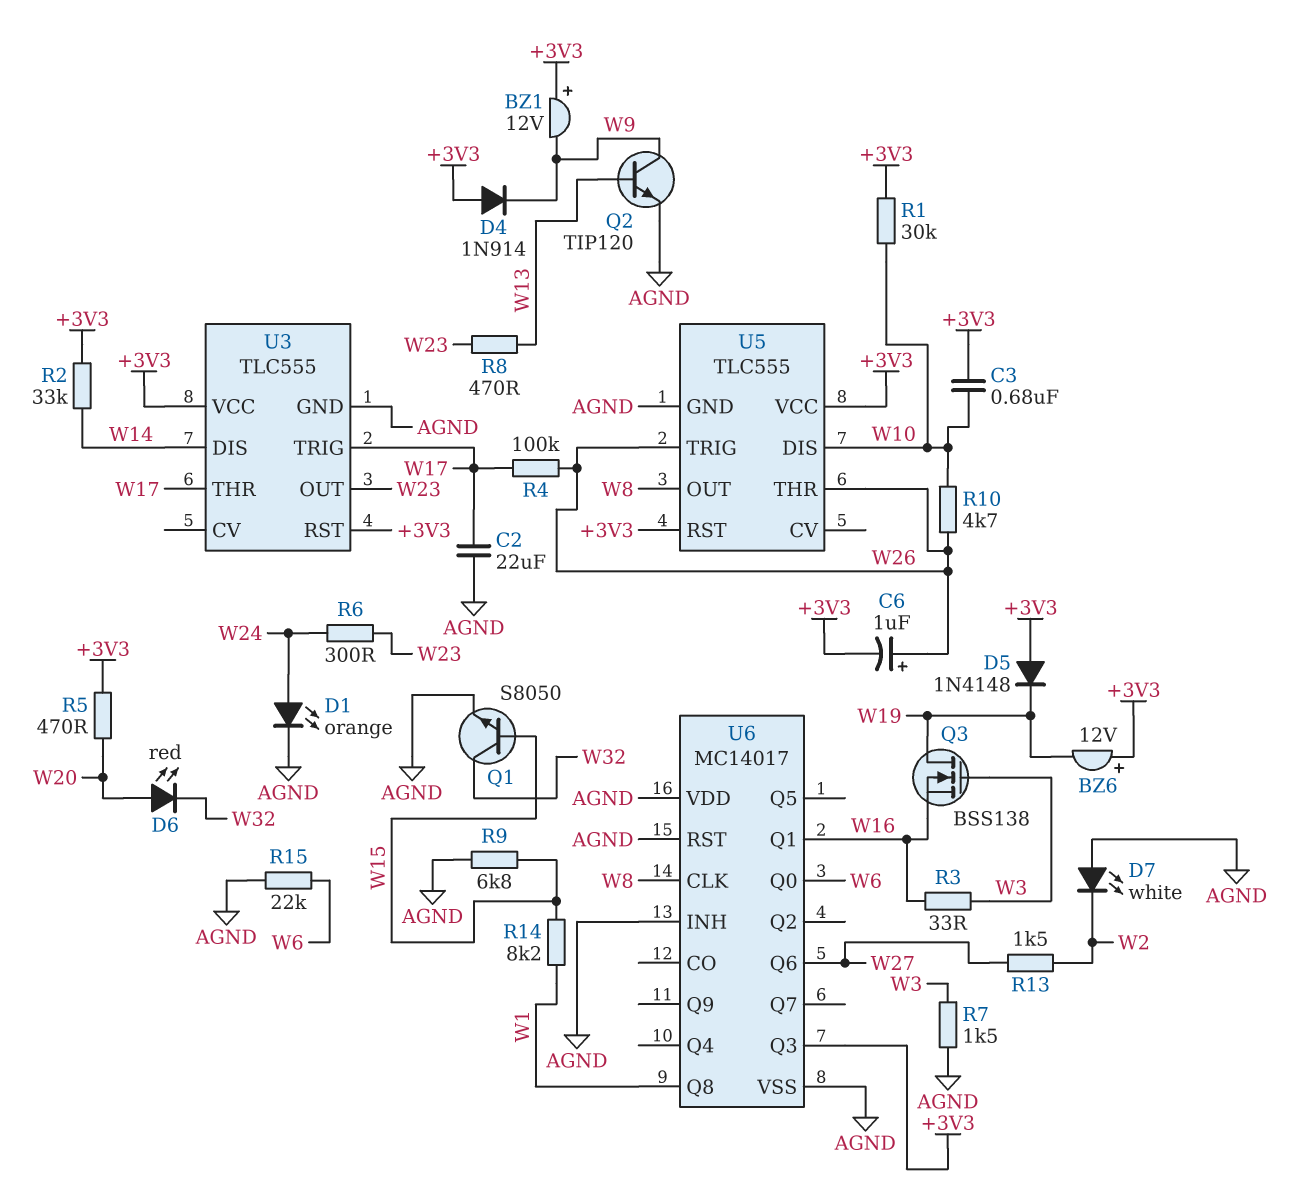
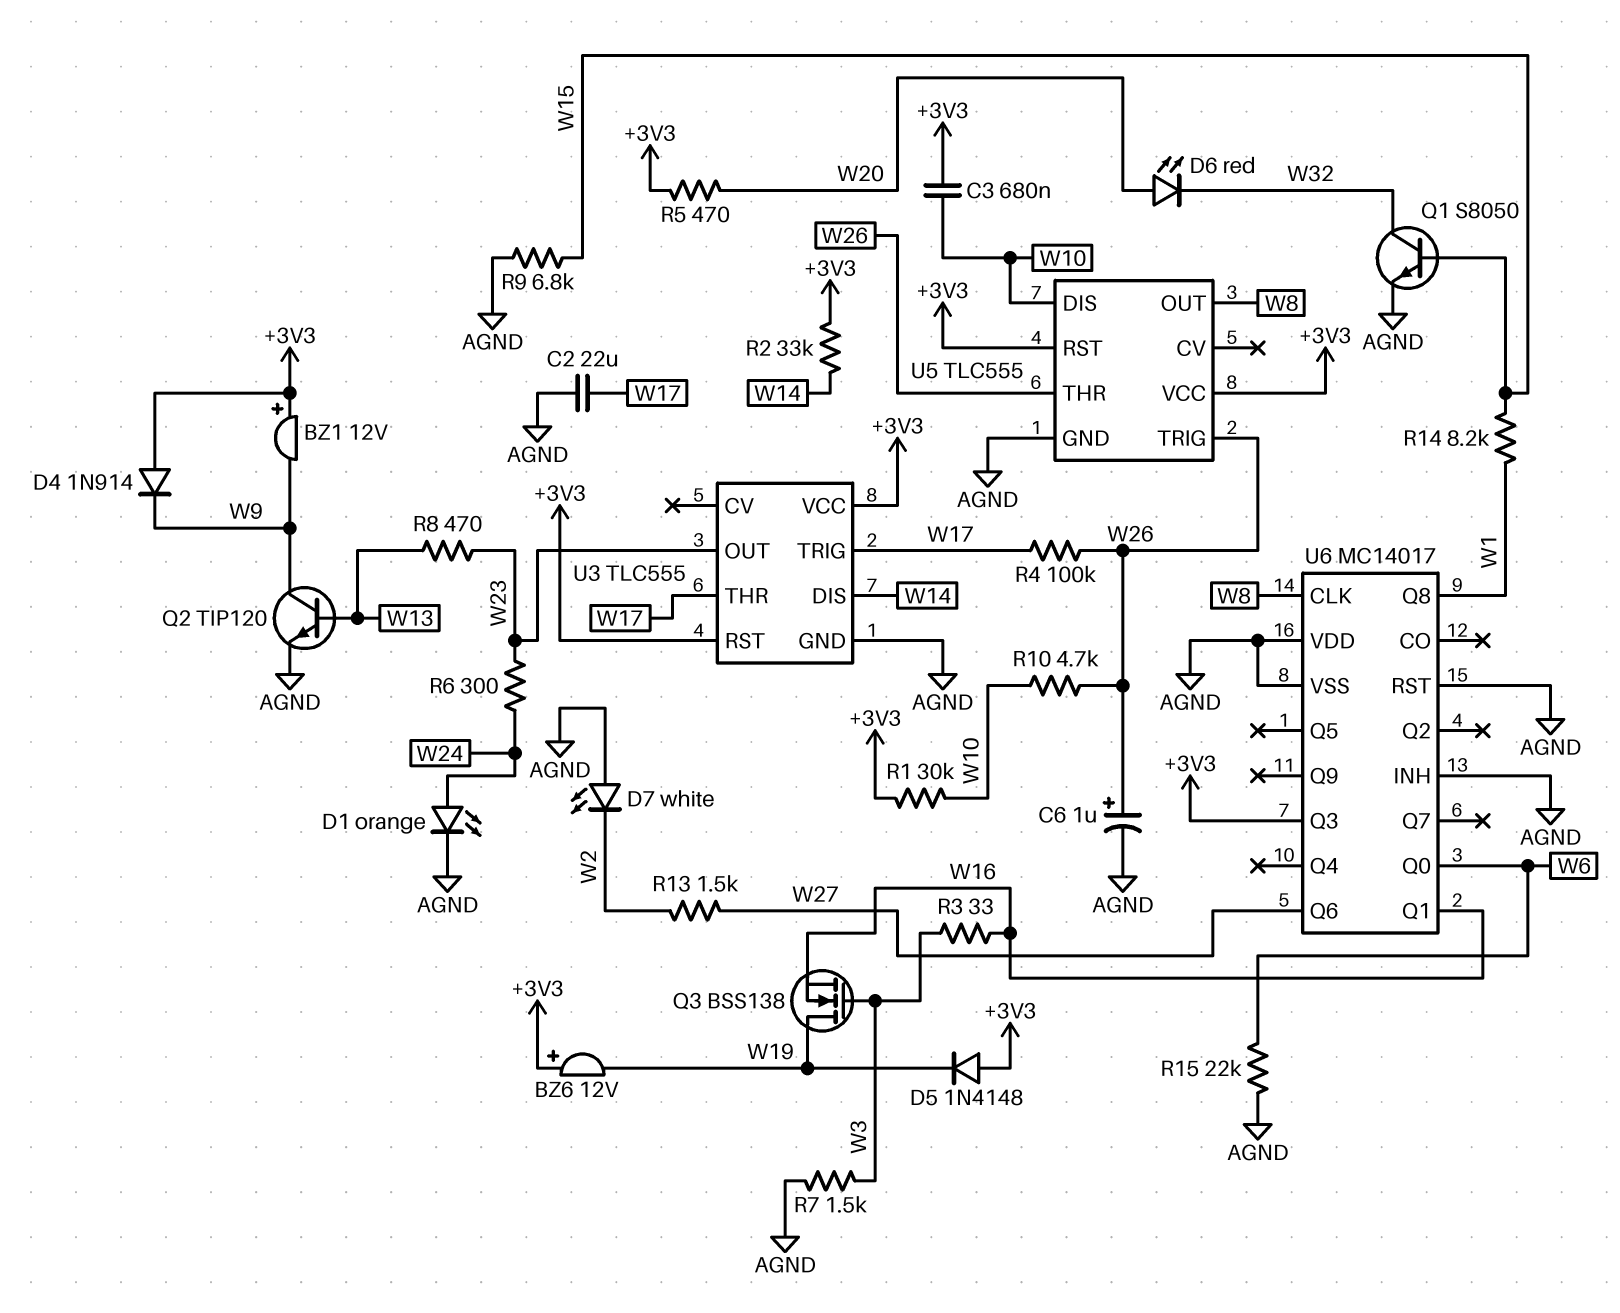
C6: 1uF (plus W26, minus +3V3) -> 1uF (plus W26, minus AGND)

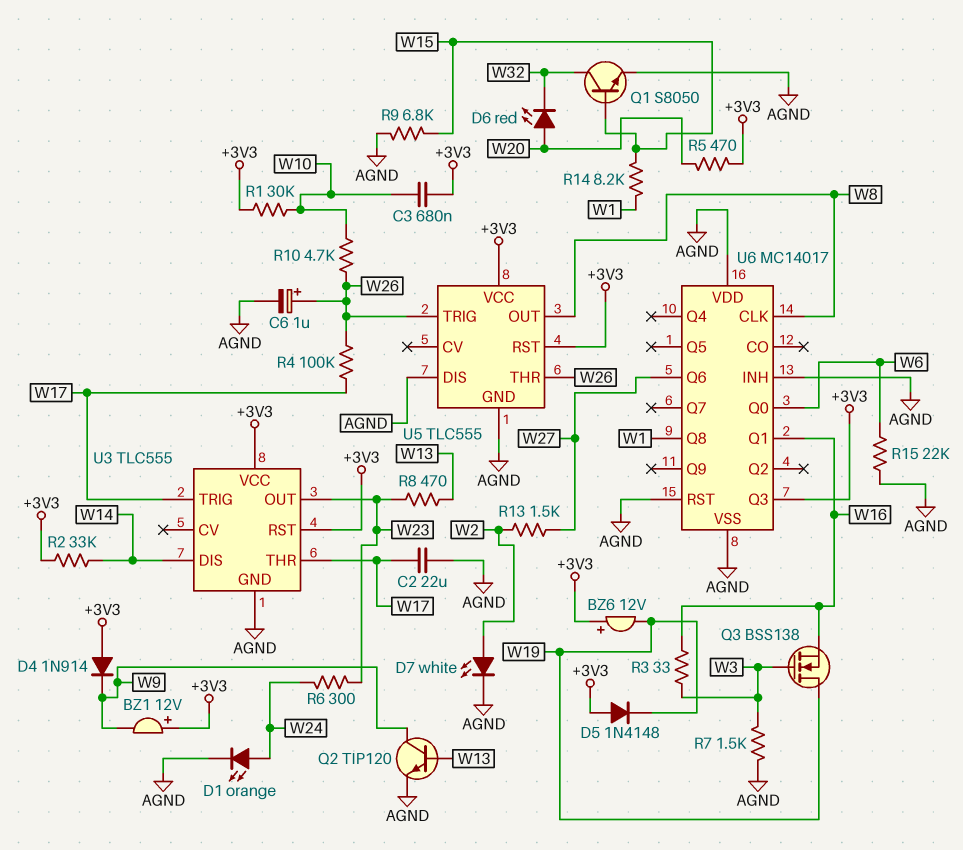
D7: LED white (A AGND, K W2) -> LED white (A W2, K AGND)
U5 pin DIS: W10 -> AGND

